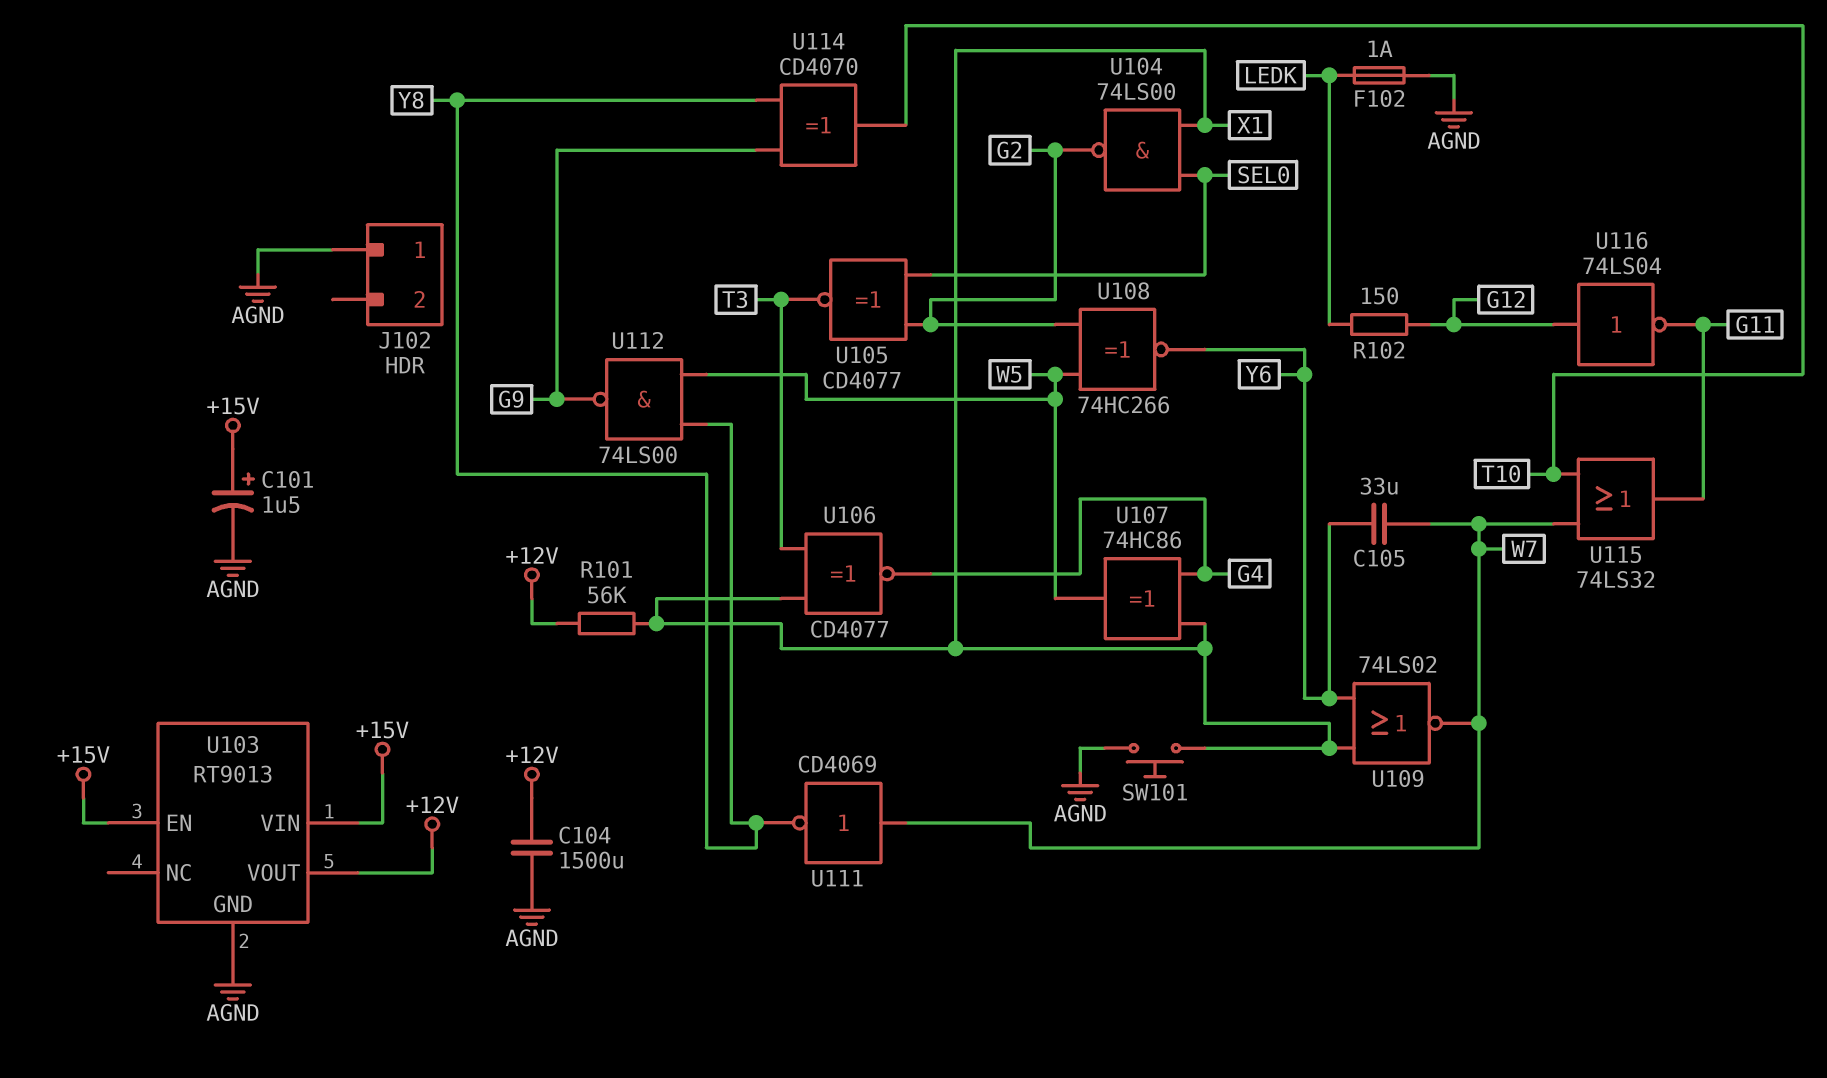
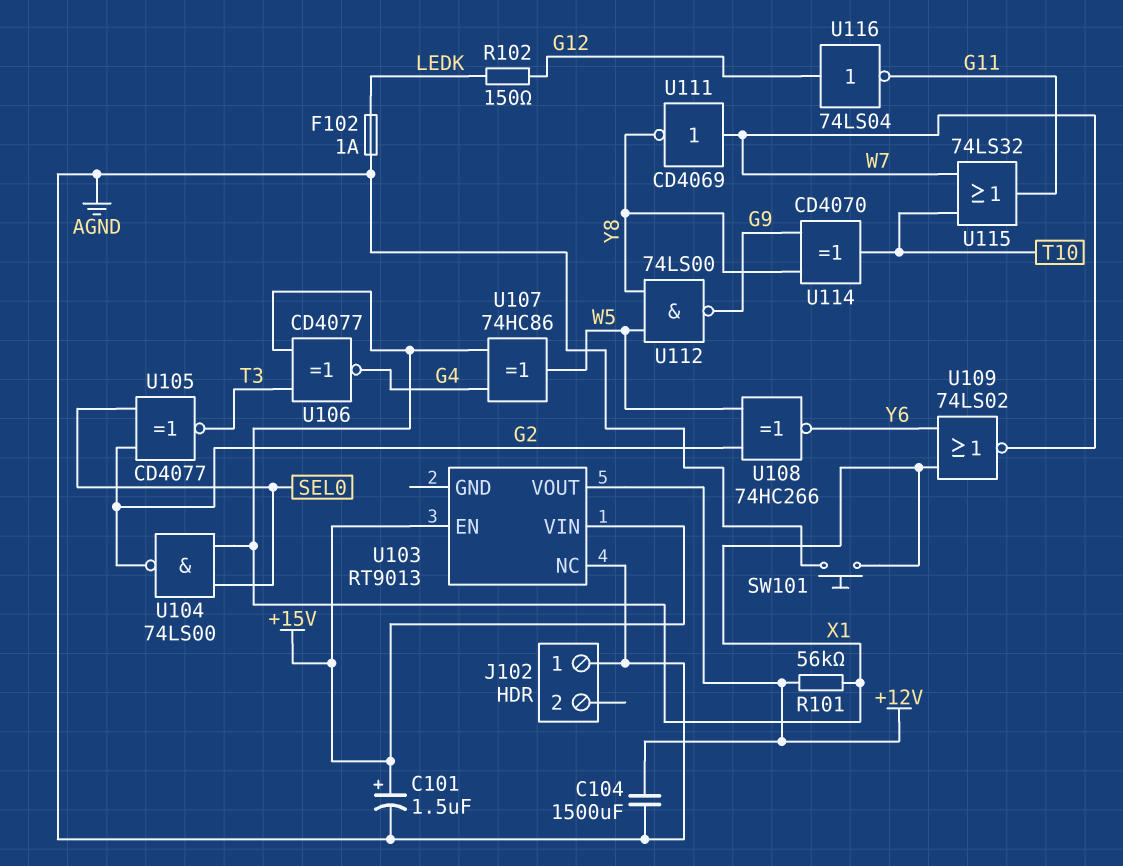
C105: 33uF (W7, Y6) -> none
U103 pin GND: AGND -> none
U103 pin NC: none -> AGND

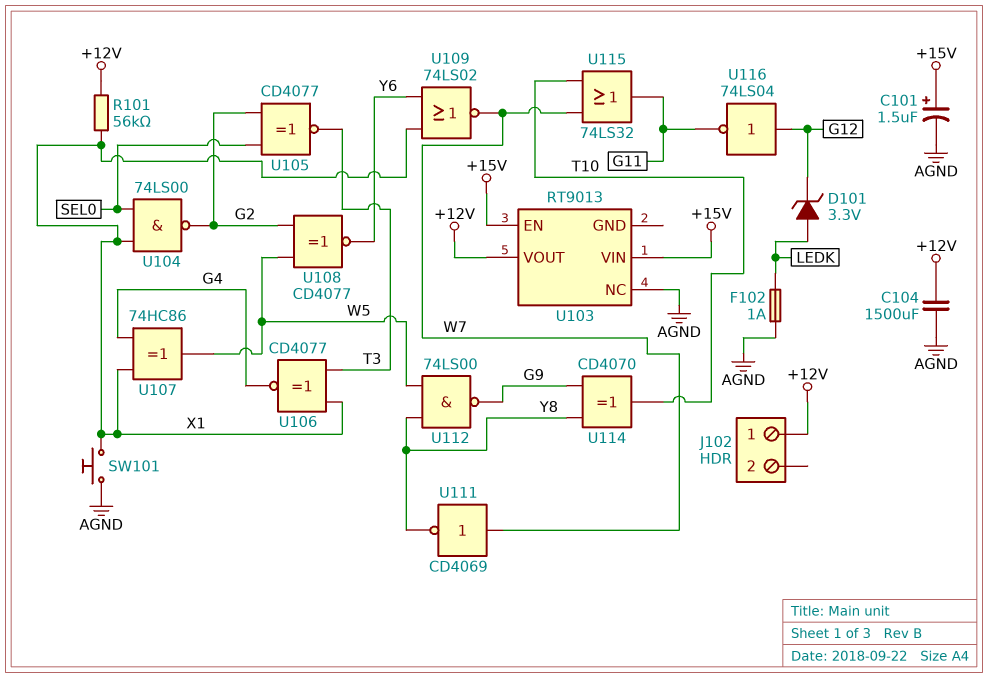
D101: none -> zener 3.3V (A LEDK, K G12)
J102 pin 1: AGND -> +12V
R102: 150 (G12, LEDK) -> none
U108: XNOR 74HC266 (in G2, in W5, out Y6) -> XNOR CD4077 (in G2, in W5, out Y6)

